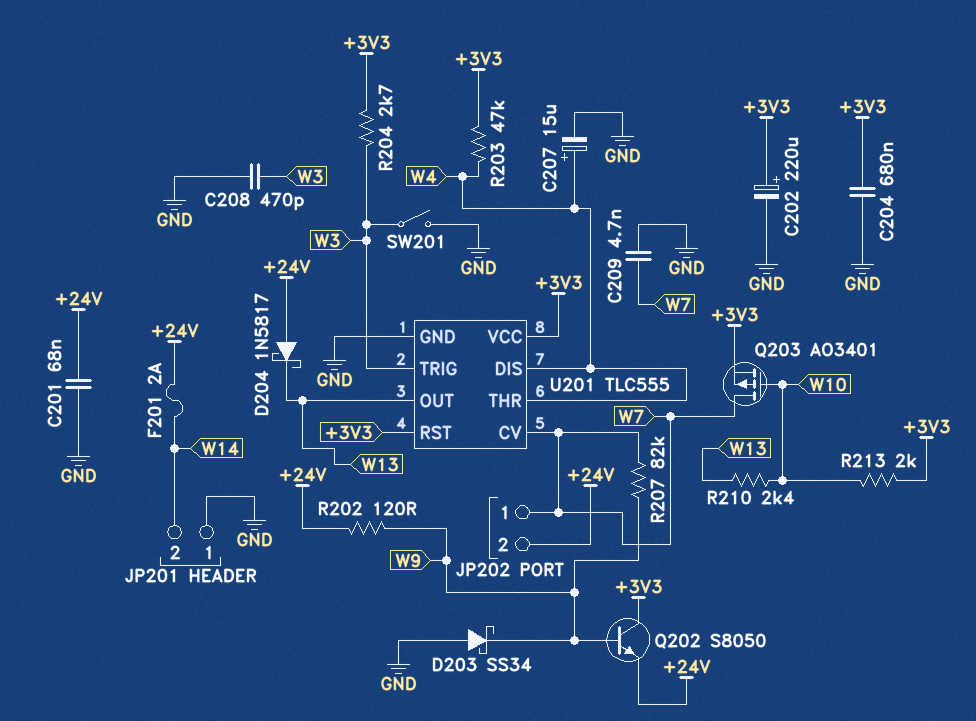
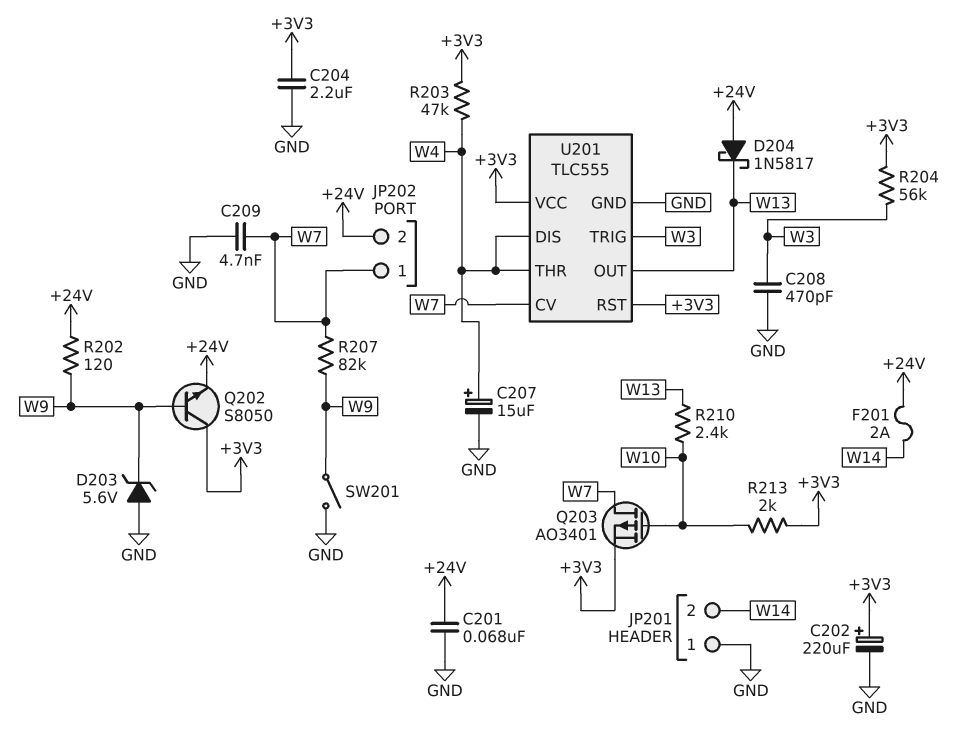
C204: 680nF (+3V3, GND) -> 2.2uF (+3V3, GND)
D203: schottky SS34 (A GND, K W9) -> zener 5.6V (A GND, K W9)
R204: 2.7k (+3V3, W3) -> 56k (+3V3, W3)
SW201: switch (GND, W3) -> switch (GND, W9)

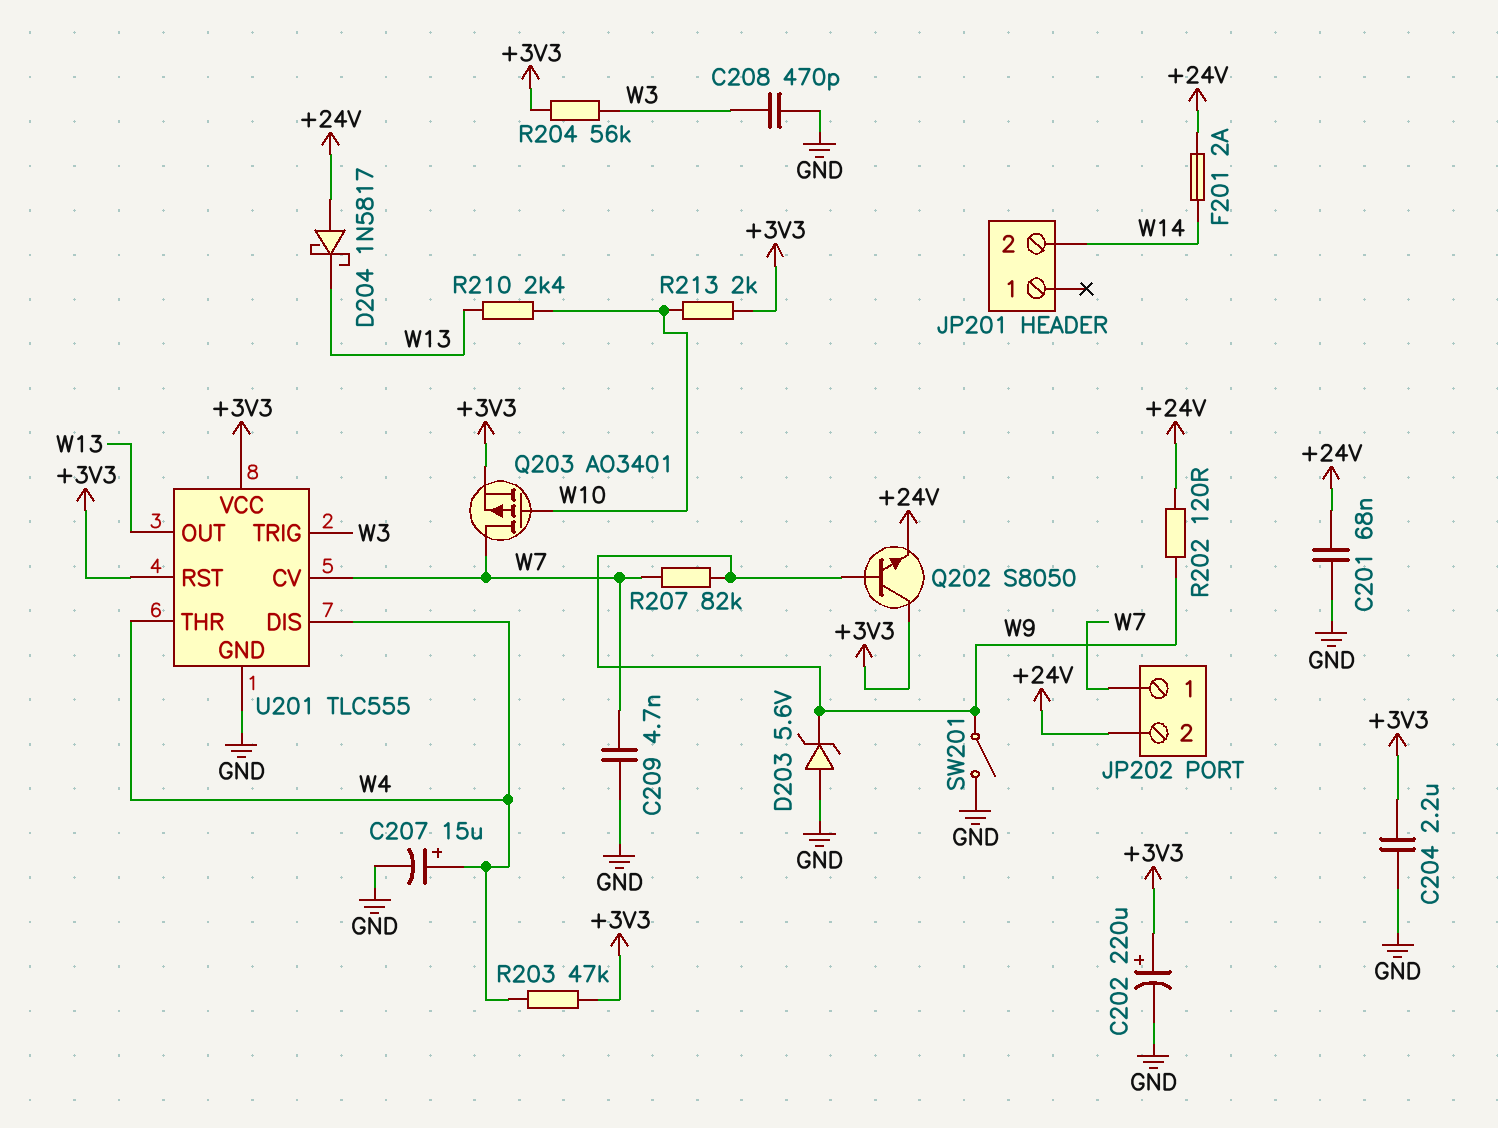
JP201 pin 1: GND -> none

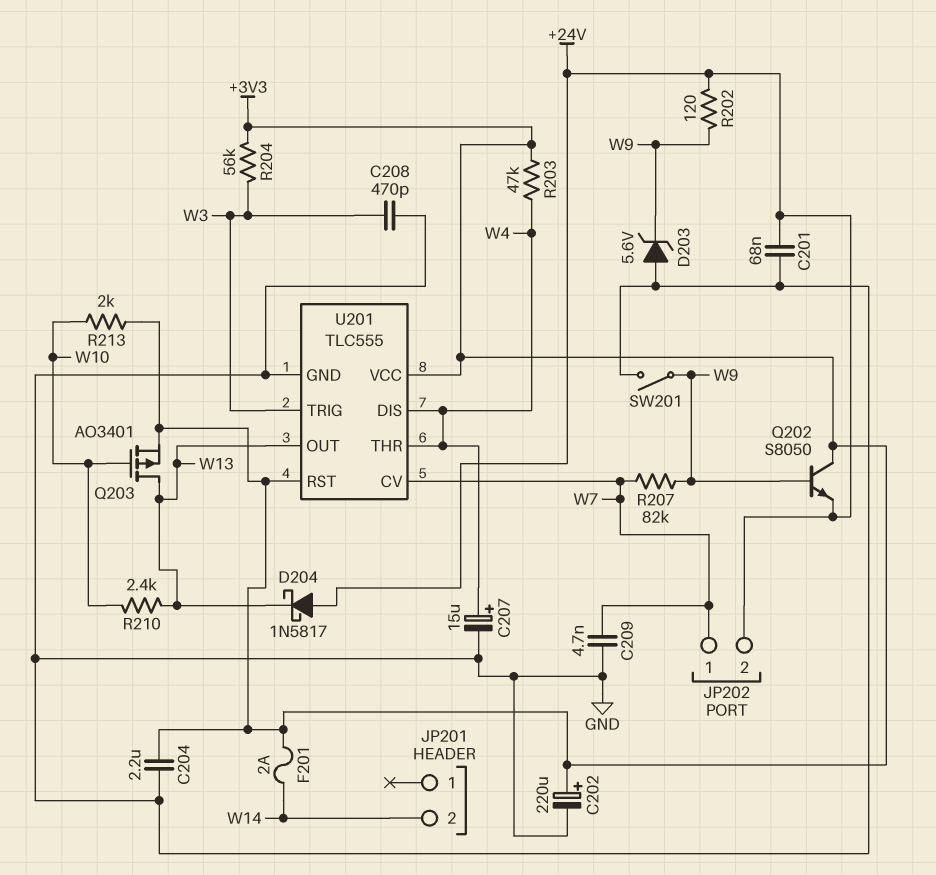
F201: 2A (+24V, W14) -> 2A (+3V3, W14)
Q203: PMOS AO3401 (G W10, D W7, S +3V3) -> PMOS AO3401 (G W10, D W13, S +3V3)

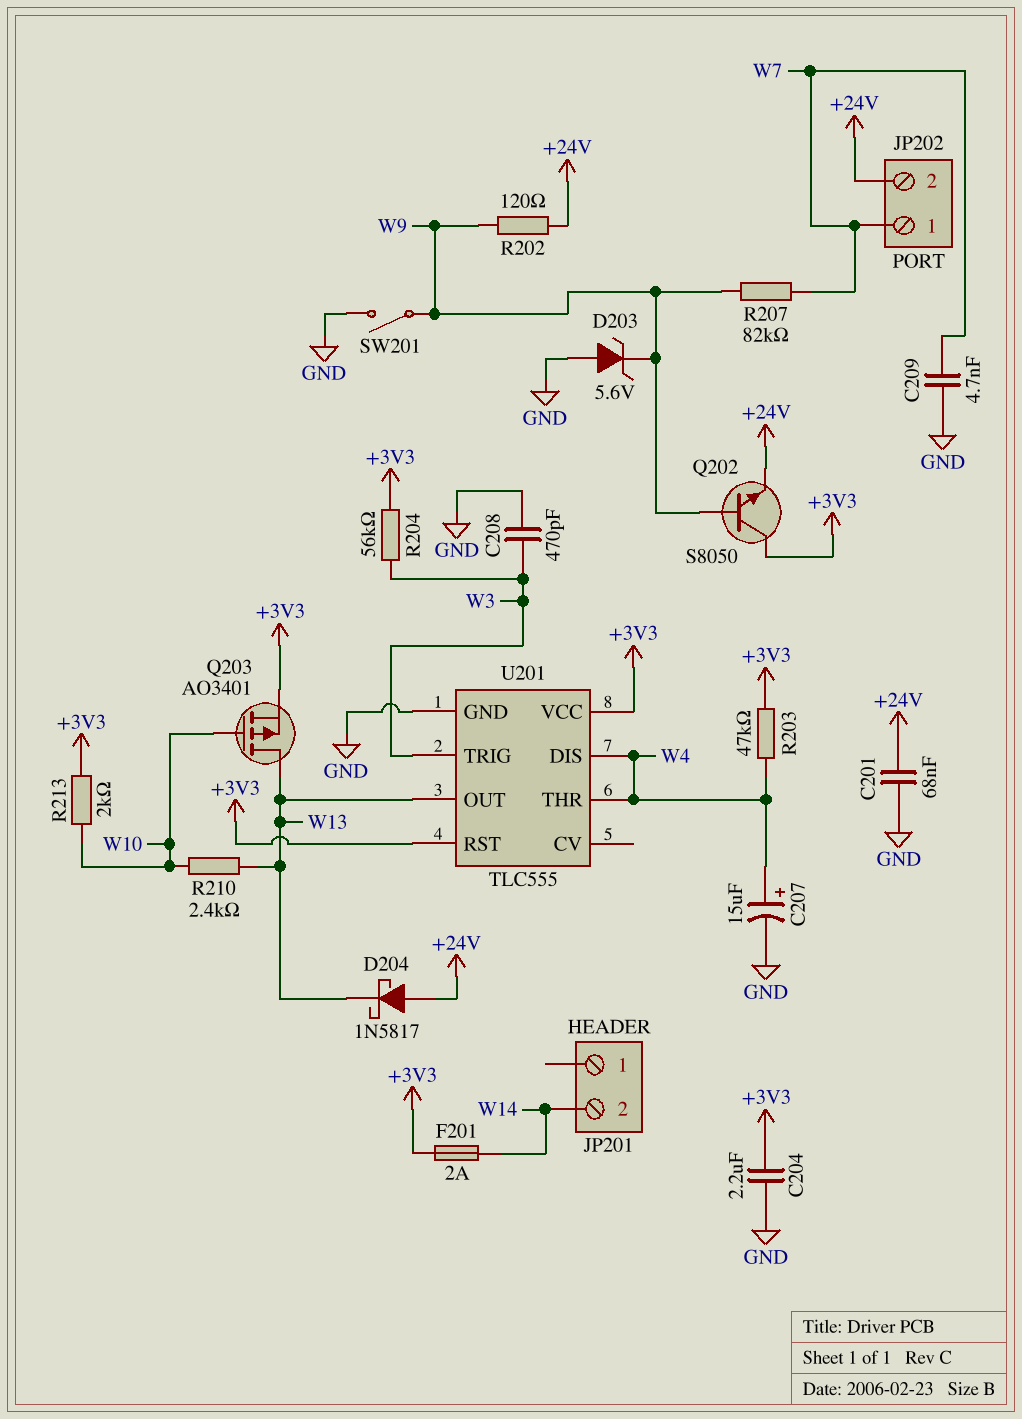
C202: 220uF (plus +3V3, minus GND) -> none
U201 pin CV: W7 -> none

